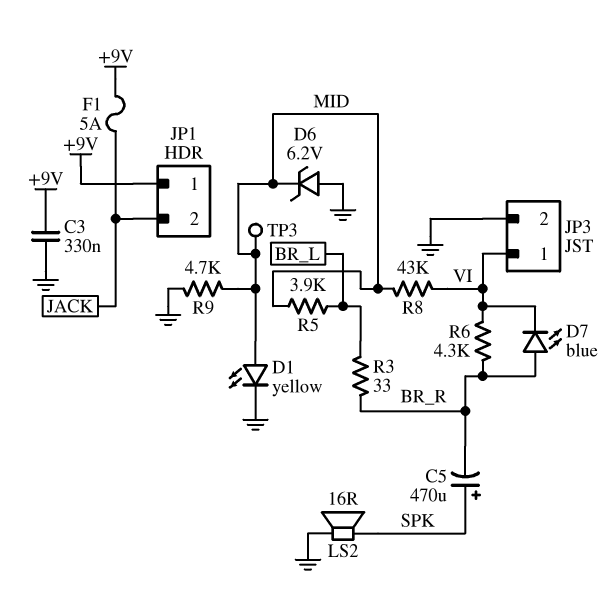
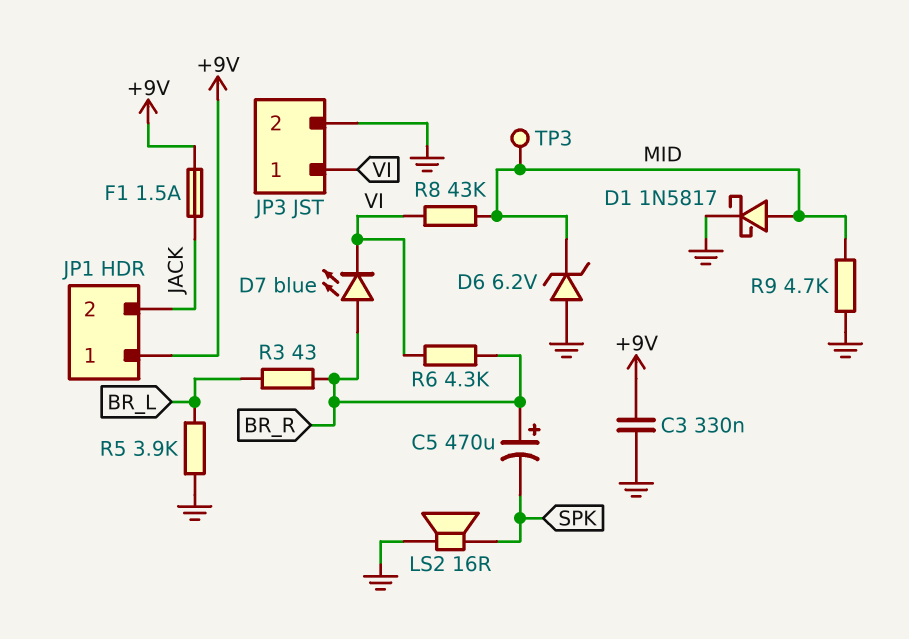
C5: 470uF (plus SPK, minus BR_R) -> 470uF (plus BR_R, minus SPK)
D1: LED yellow (A MID, K GND) -> schottky 1N5817 (A MID, K GND)
F1: 5A (+9V, JACK) -> 1.5A (+9V, JACK)
R3: 33 (BR_L, BR_R) -> 43 (BR_L, BR_R)
R5: 3.9k (BR_L, MID) -> 3.9k (BR_L, GND)

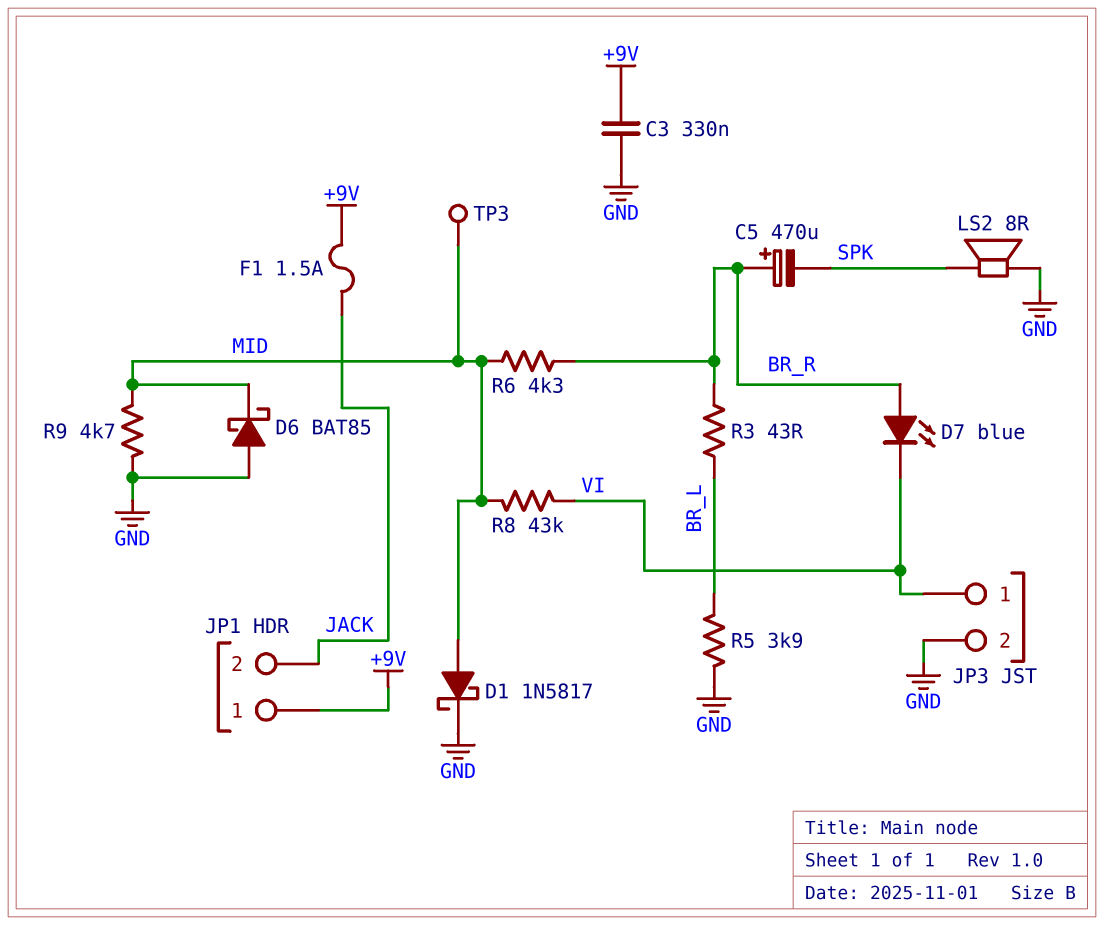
D6: zener 6.2V (A GND, K MID) -> schottky BAT85 (A GND, K MID)
LS2: speaker 16R (GND, SPK) -> speaker 8R (GND, SPK)
R6: 4.3k (BR_R, VI) -> 4.3k (BR_R, MID)

